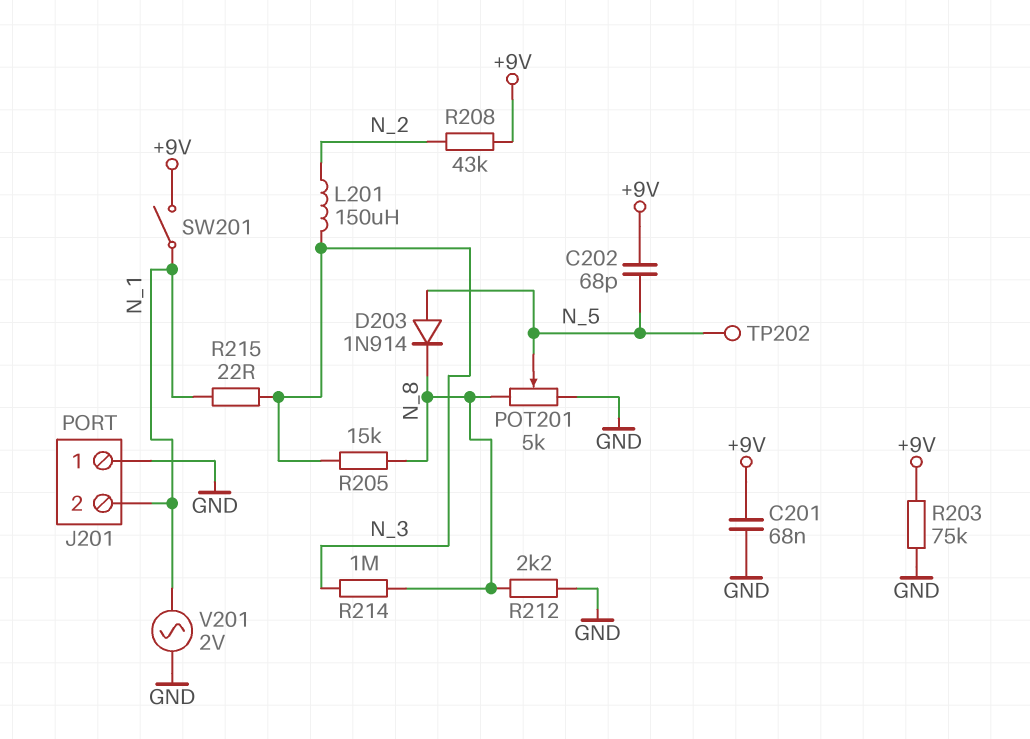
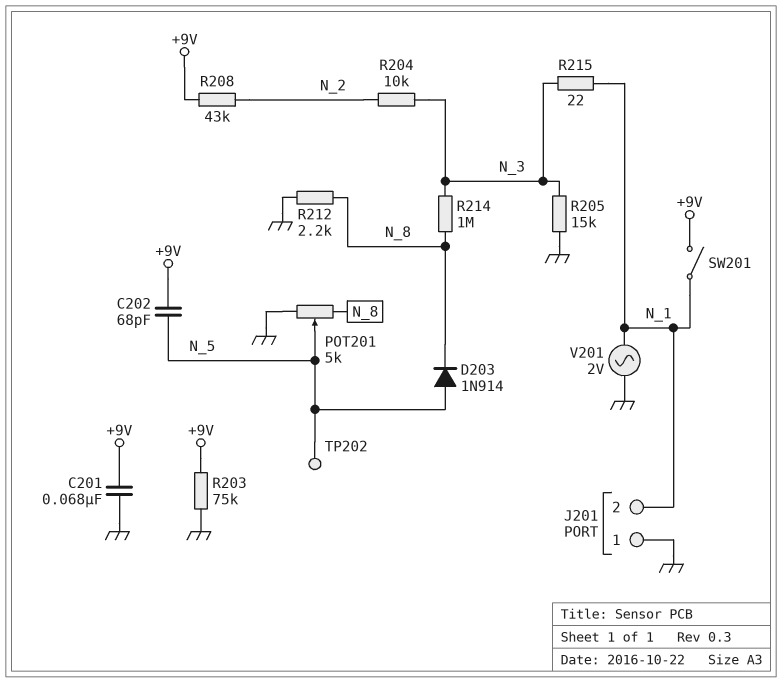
L201: 150uH (N_2, N_3) -> none
R204: none -> 10k (N_2, N_3)
R205: 15k (N_3, N_8) -> 15k (GND, N_3)

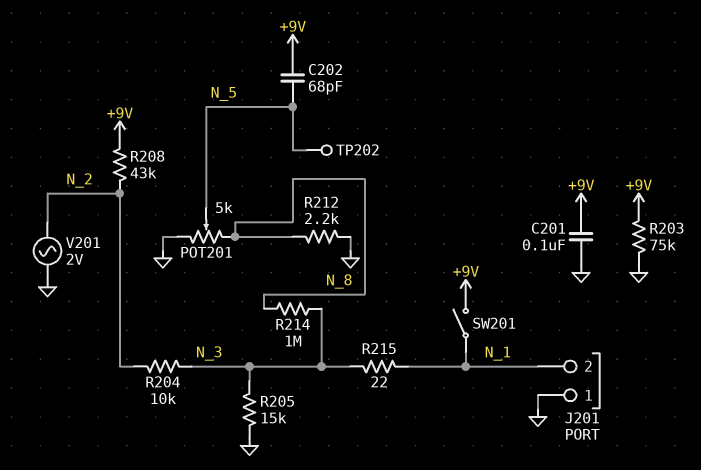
C201: 68nF (+9V, GND) -> 100nF (+9V, GND)
D203: diode 1N914 (A N_5, K N_8) -> none
V201: AC 2V (GND, N_1) -> AC 2V (GND, N_2)

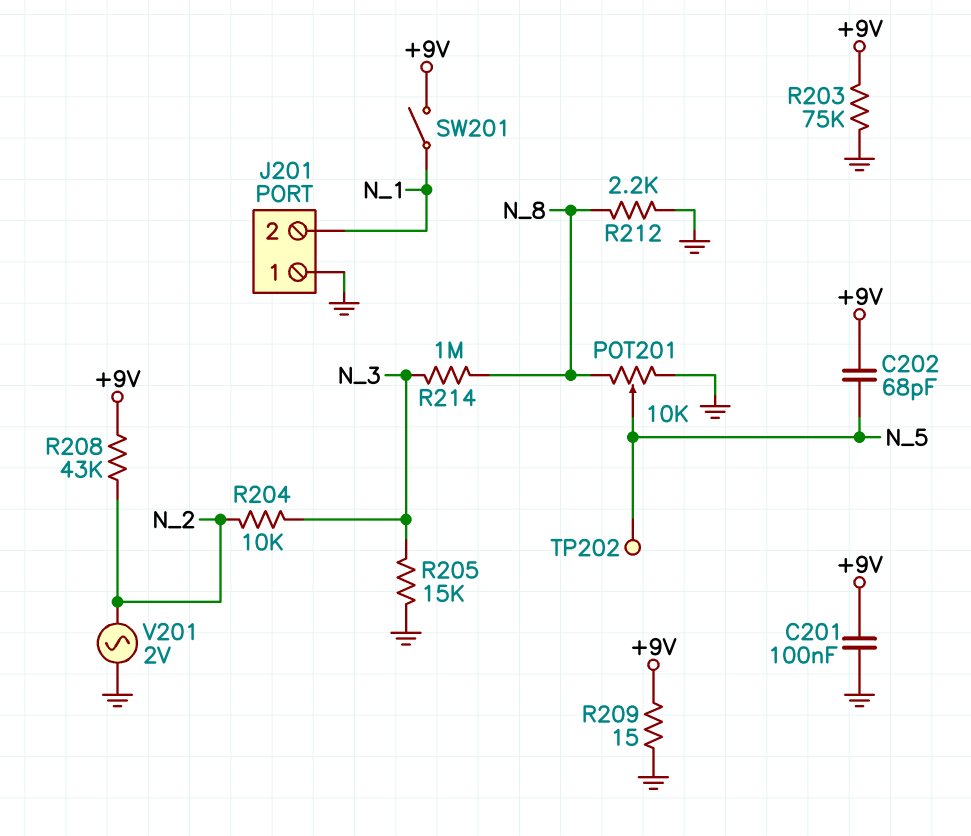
POT201: 5k (GND, N_8, wiper N_5) -> 10k (GND, N_8, wiper N_5)
R209: none -> 15 (+9V, GND)
R215: 22 (N_1, N_3) -> none

